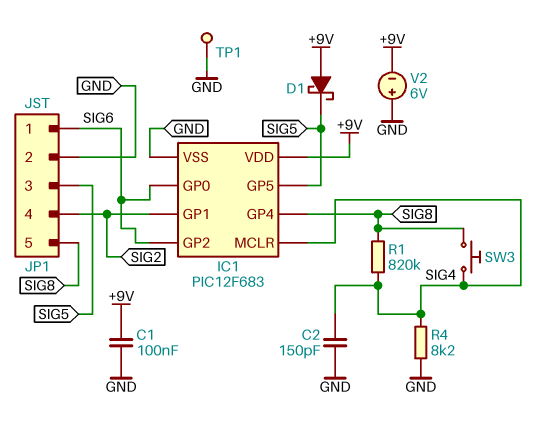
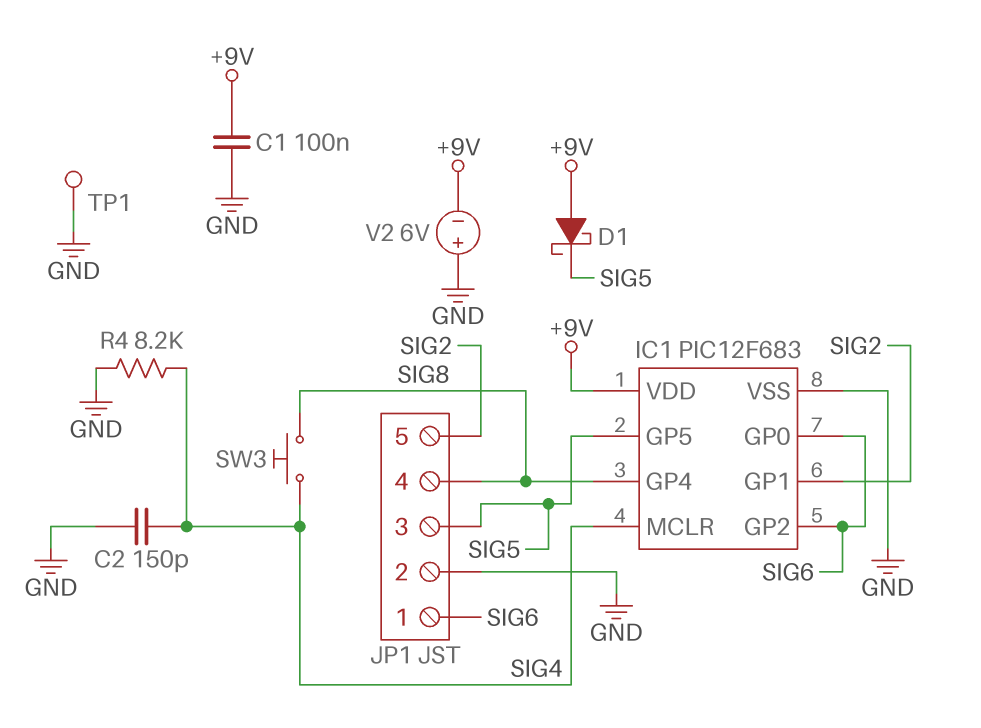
JP1 pin 4: SIG2 -> SIG8
JP1 pin 5: SIG8 -> SIG2
R1: 820k (SIG4, SIG8) -> none

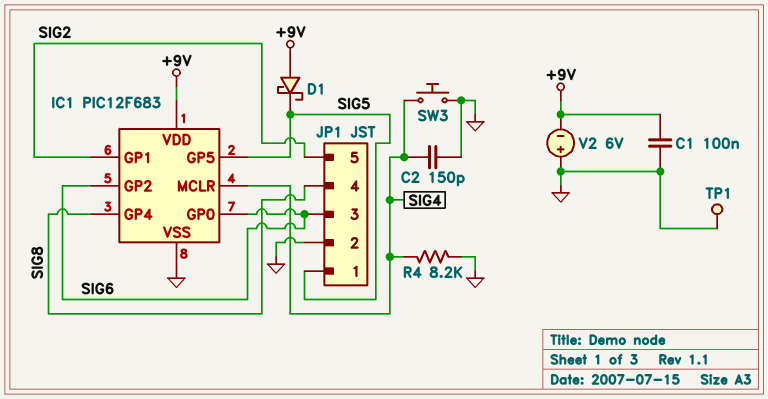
JP1 pin 1: SIG6 -> SIG5
JP1 pin 3: SIG5 -> SIG6
SW3: button (SIG4, SIG8) -> button (GND, SIG4)

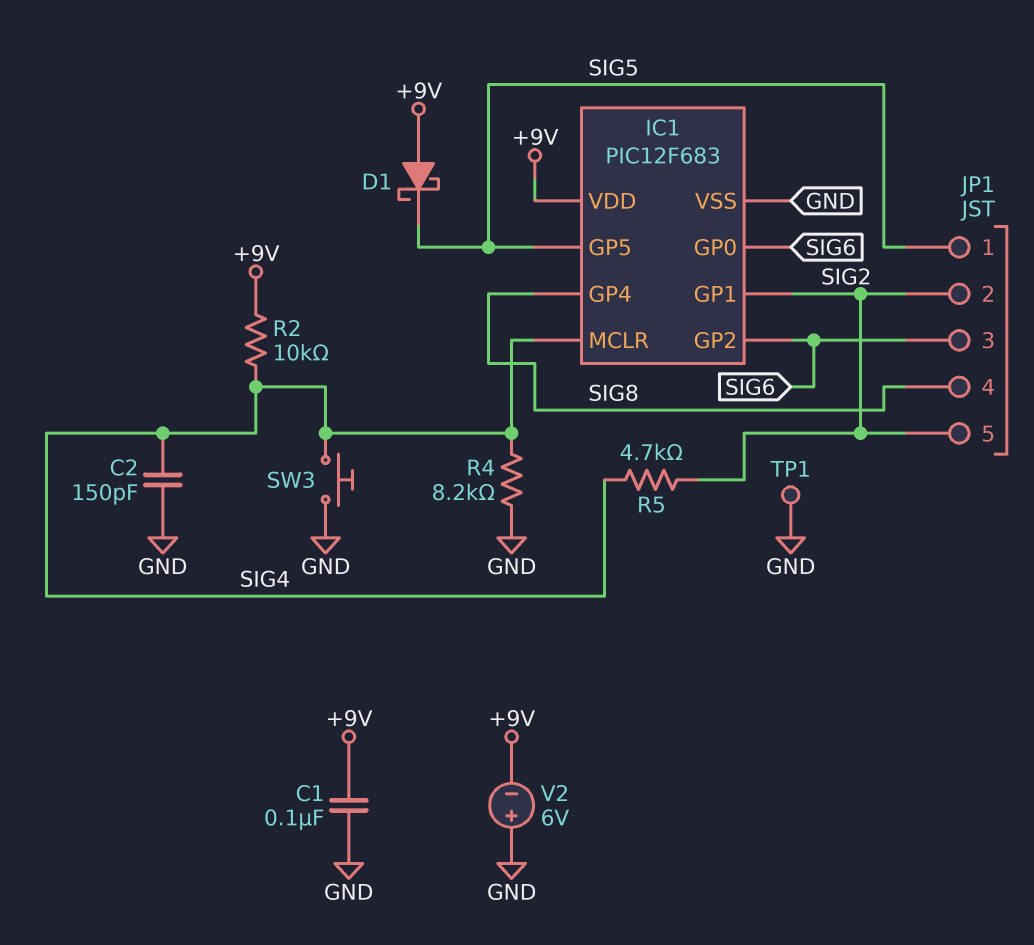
JP1 pin 2: GND -> SIG2
R2: none -> 10k (+9V, SIG4)
R5: none -> 4.7k (SIG2, SIG4)

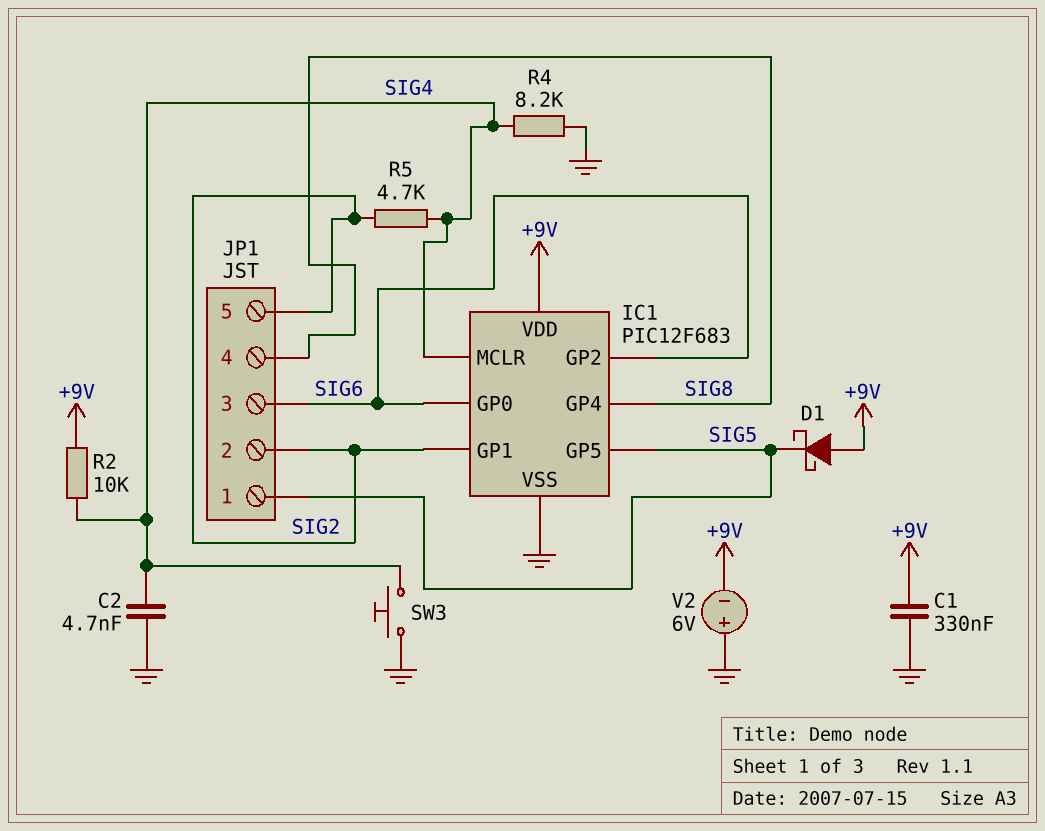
C1: 100nF (+9V, GND) -> 330nF (+9V, GND)
C2: 150pF (GND, SIG4) -> 4.7nF (GND, SIG4)
TP1: test point (GND) -> none

